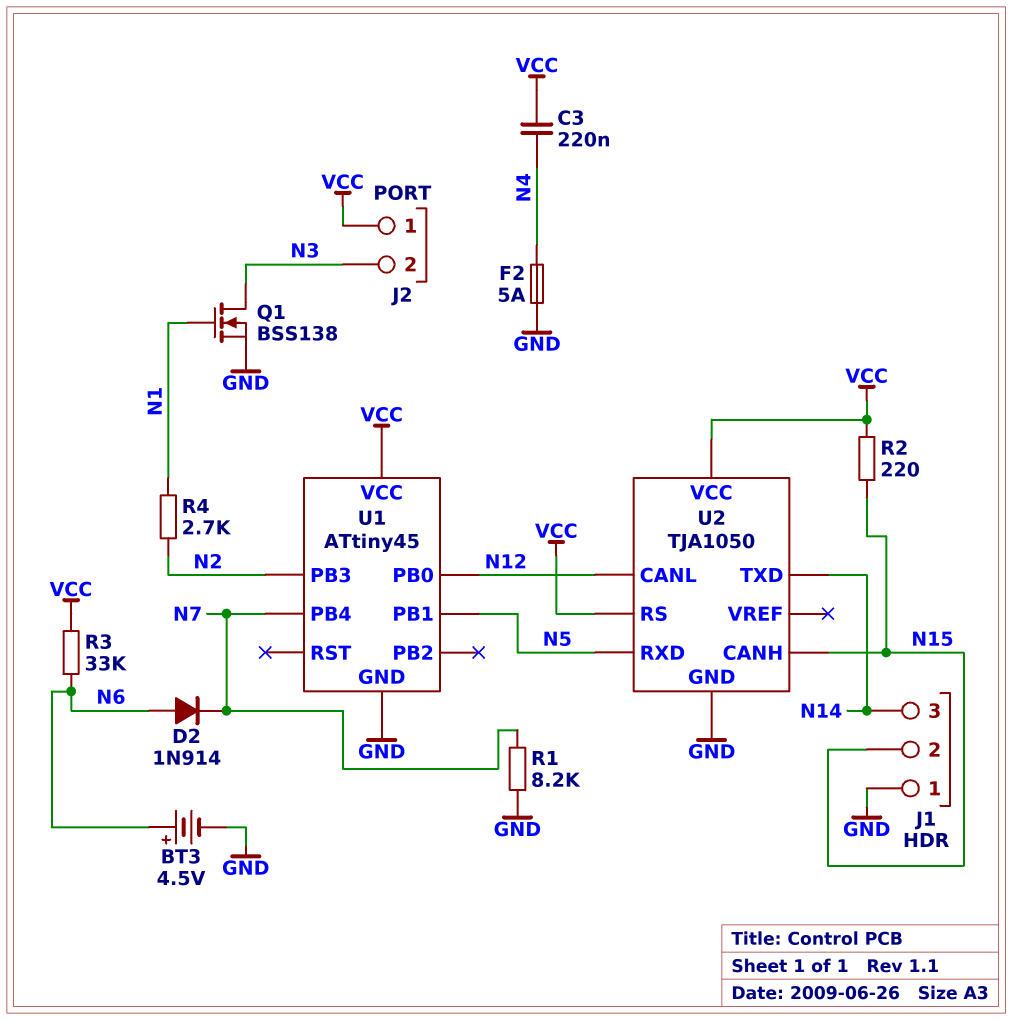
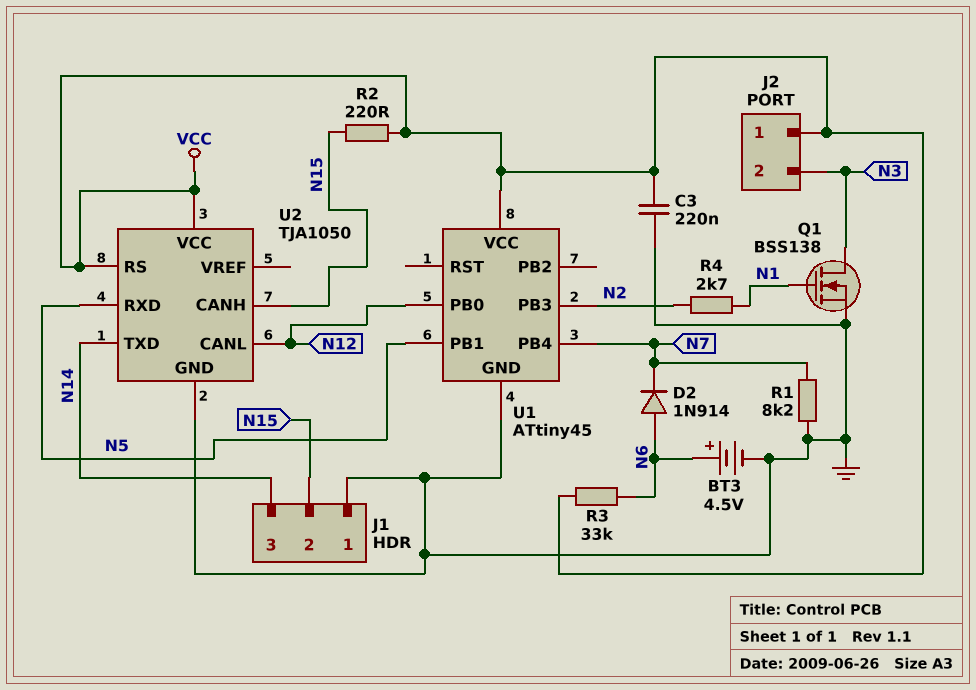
C3: 220nF (N4, VCC) -> 220nF (GND, VCC)
F2: 5A (GND, N4) -> none

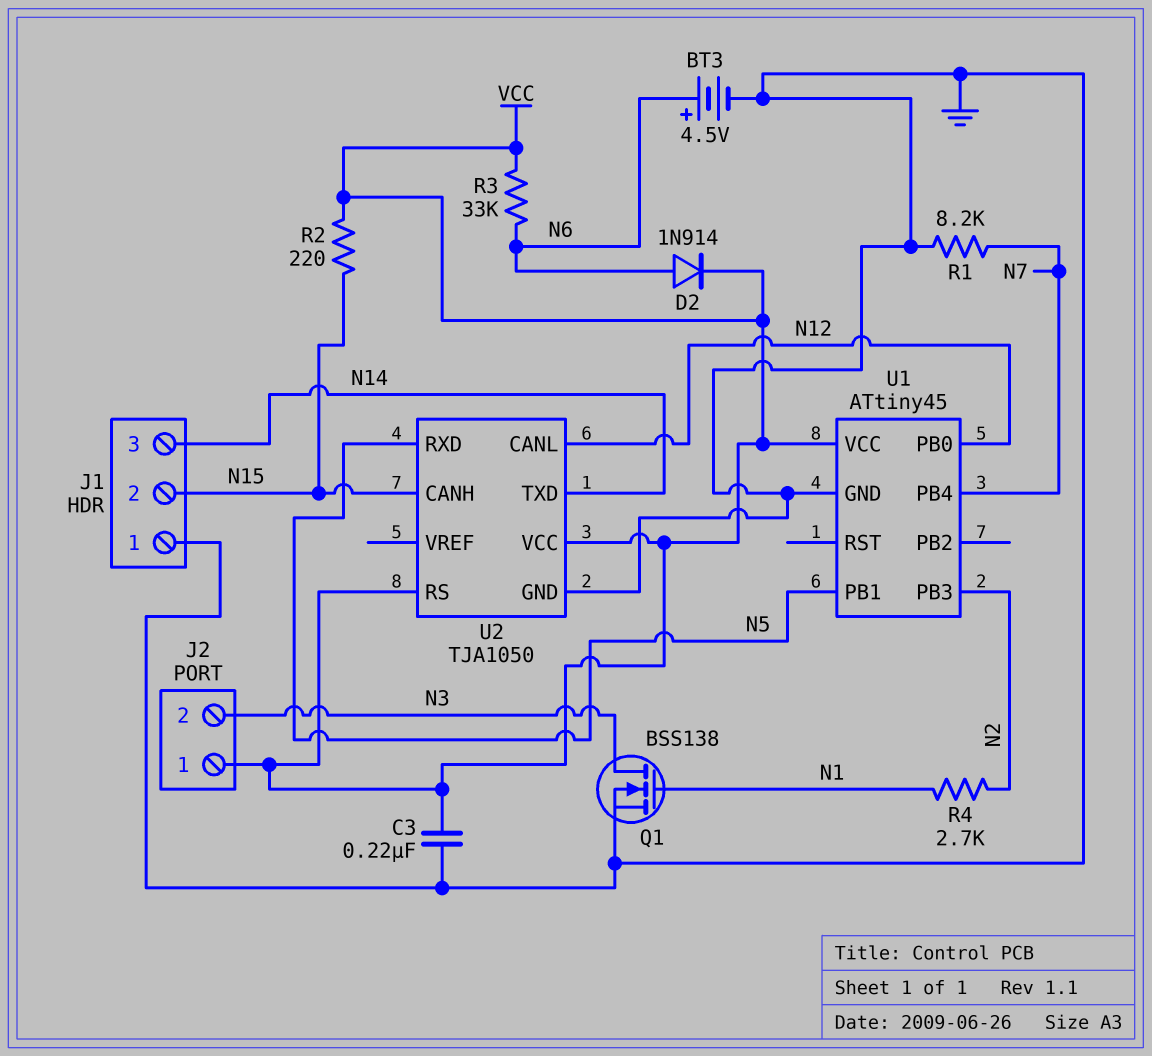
D2: diode 1N914 (A N6, K N7) -> diode 1N914 (A N6, K VCC)

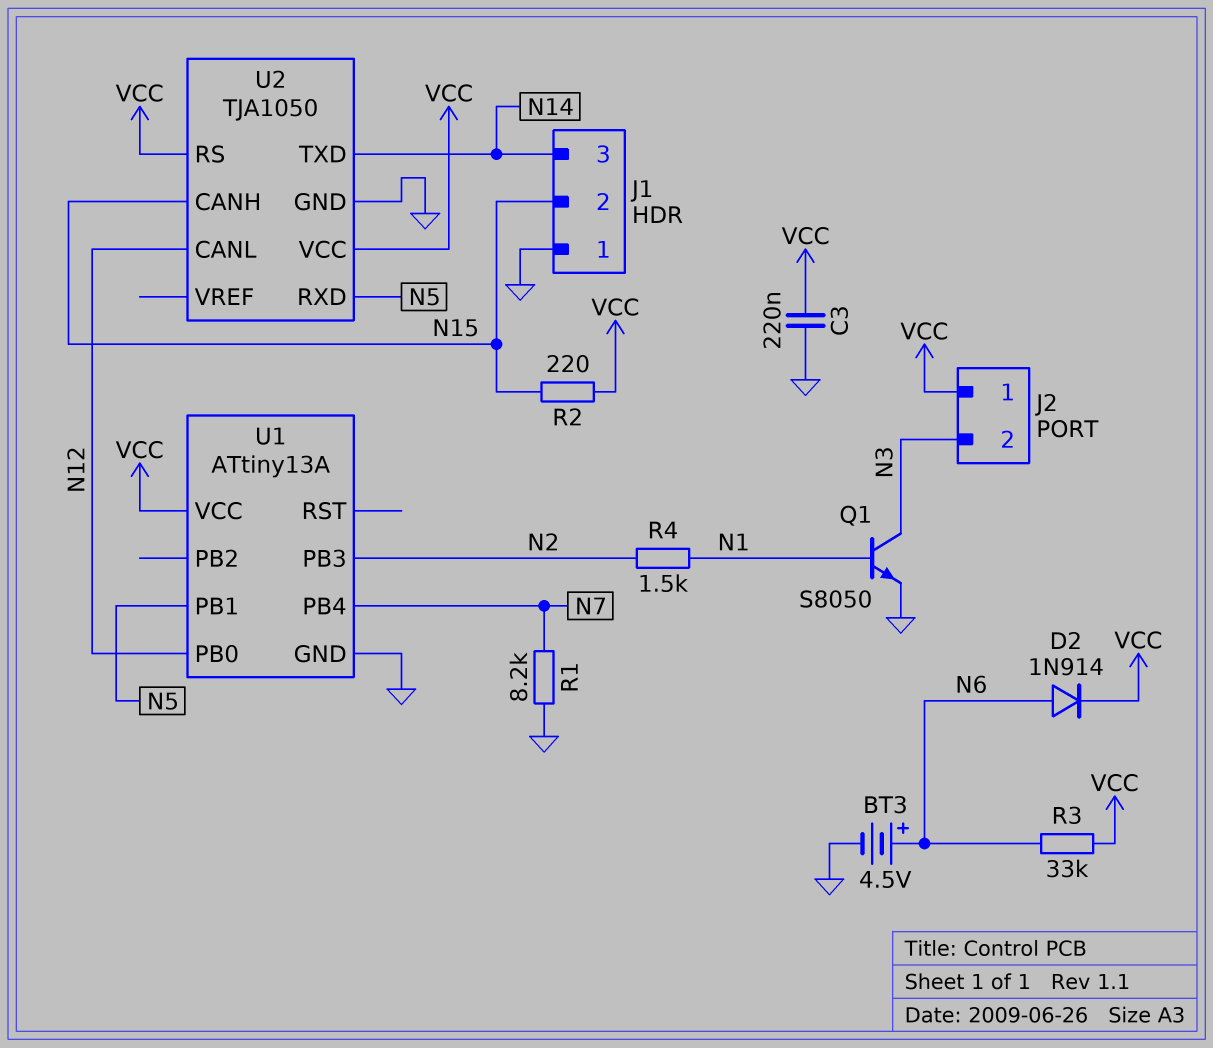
Q1: NMOS BSS138 (G N1, D N3, S GND) -> NPN S8050 (B N1, C N3, E GND)
R4: 2.7k (N1, N2) -> 1.5k (N1, N2)
U1: ATtiny45 -> ATtiny13A

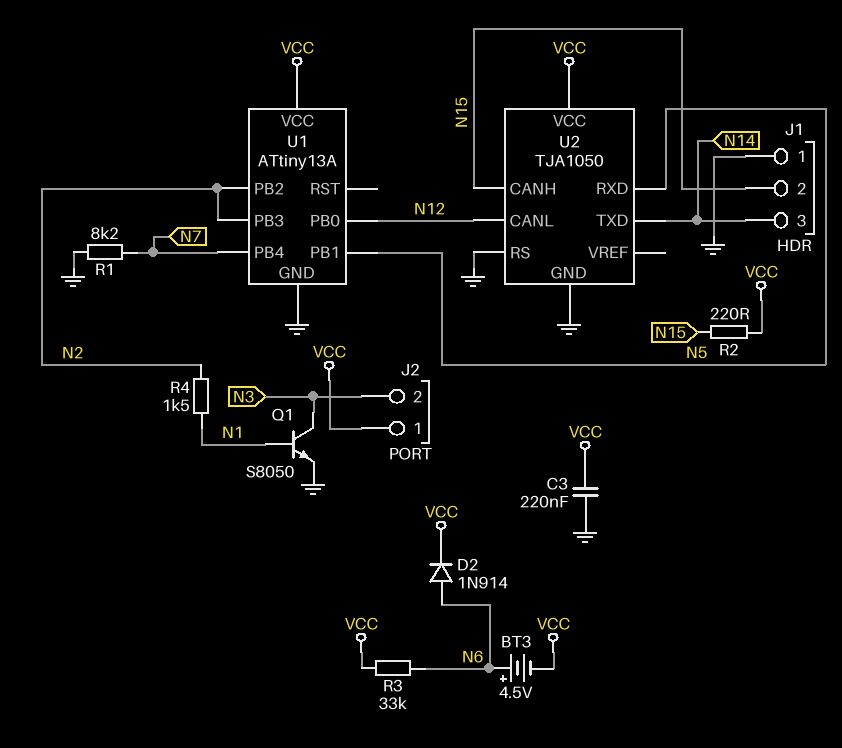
BT3: 4.5V (plus N6, minus GND) -> 4.5V (plus N6, minus VCC)
U1 pin PB2: none -> N2
U2 pin RS: VCC -> GND

